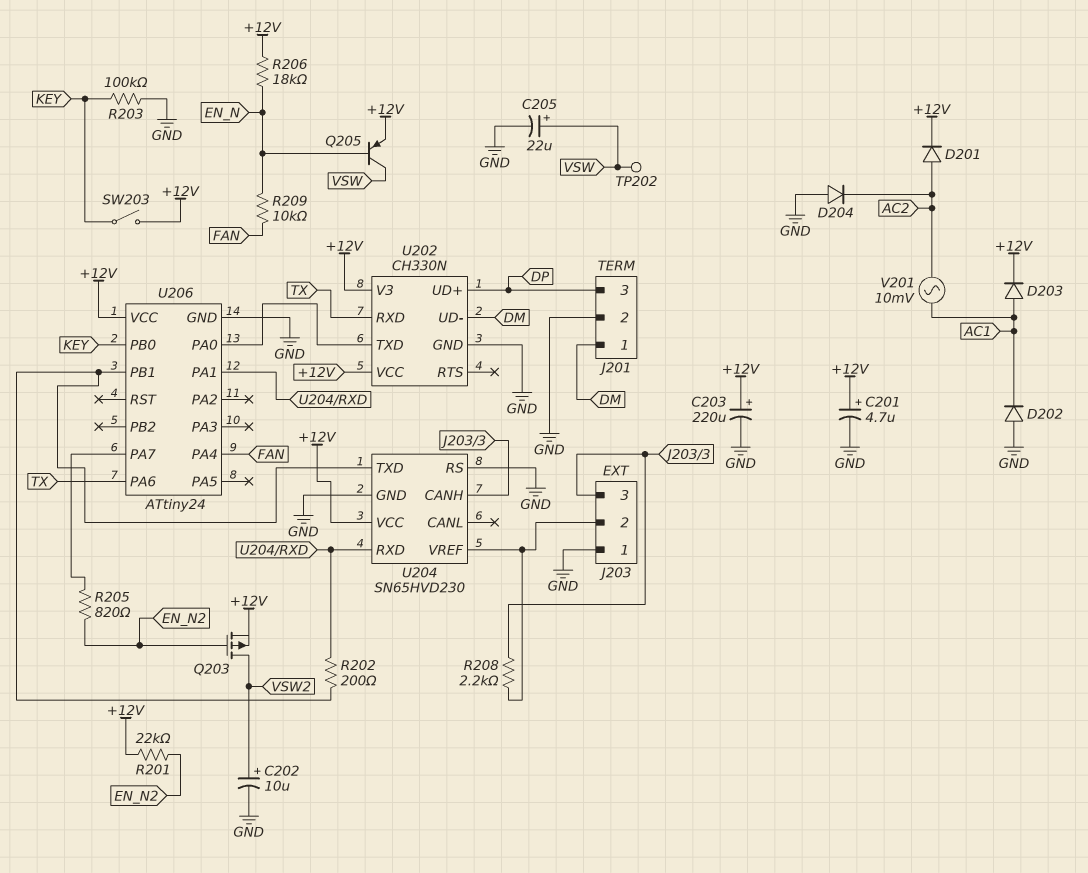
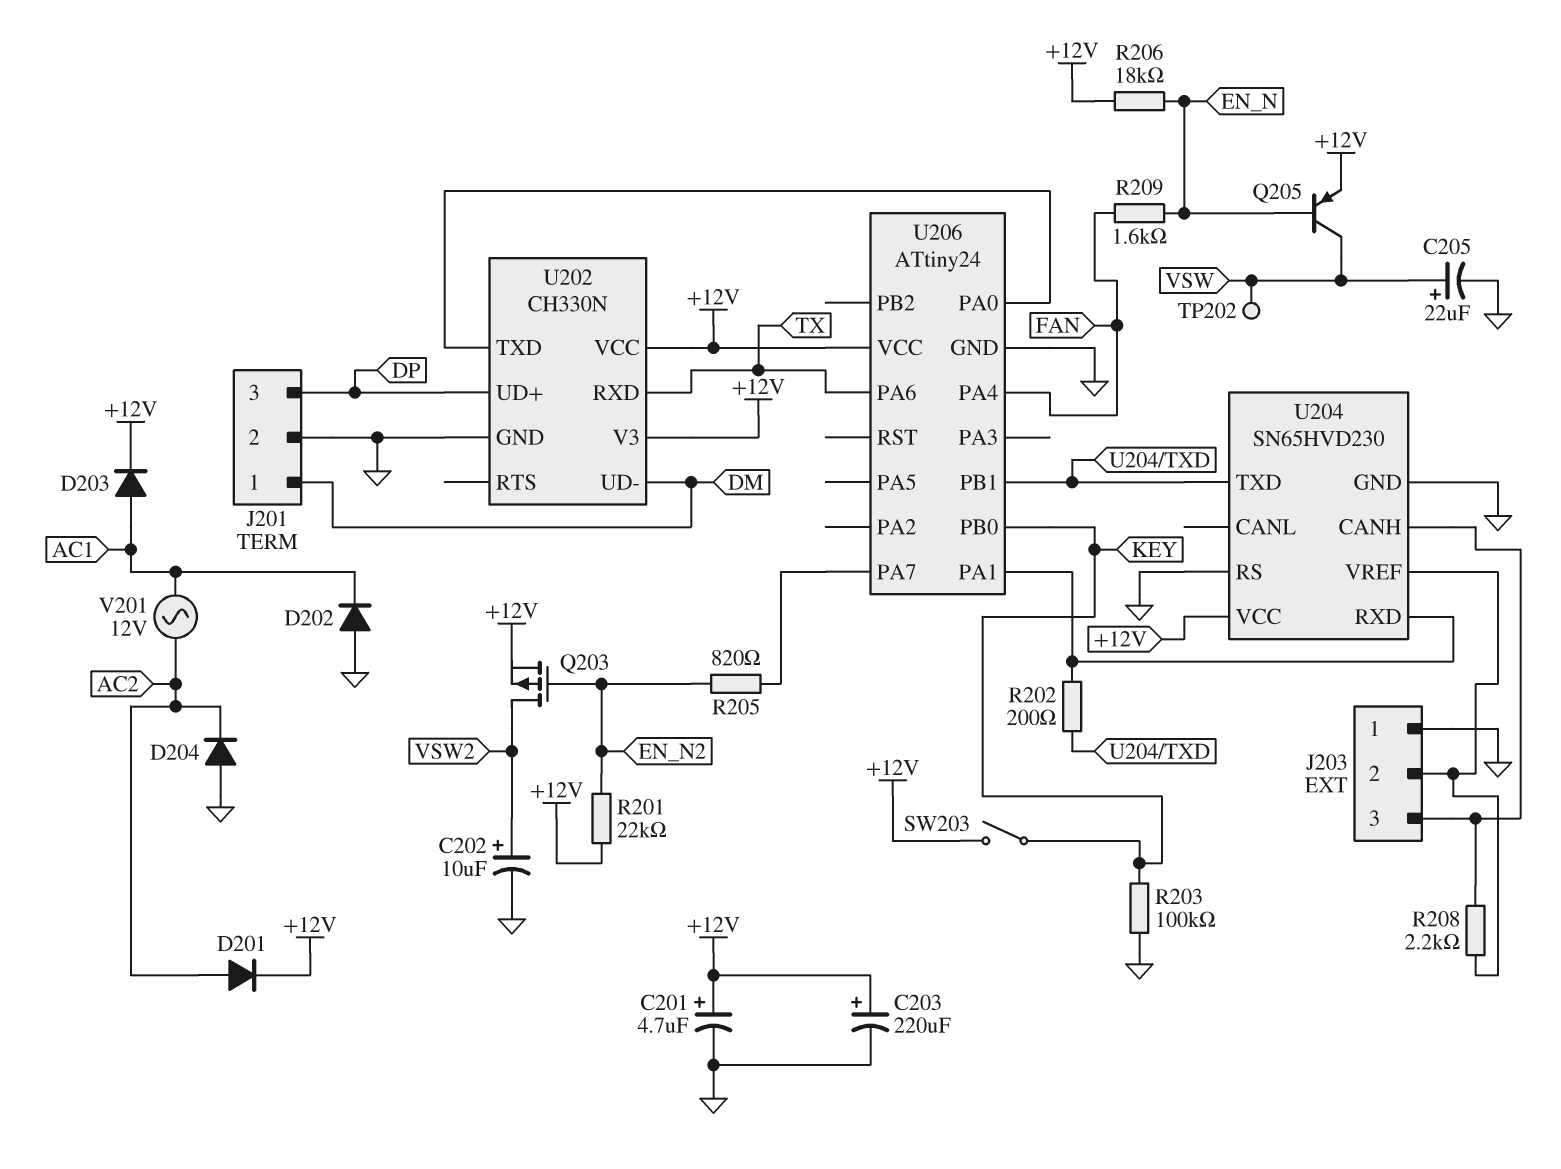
R209: 10k (EN_N, FAN) -> 1.6k (EN_N, FAN)
V201: AC 10mV (AC1, AC2) -> AC 12V (AC1, AC2)

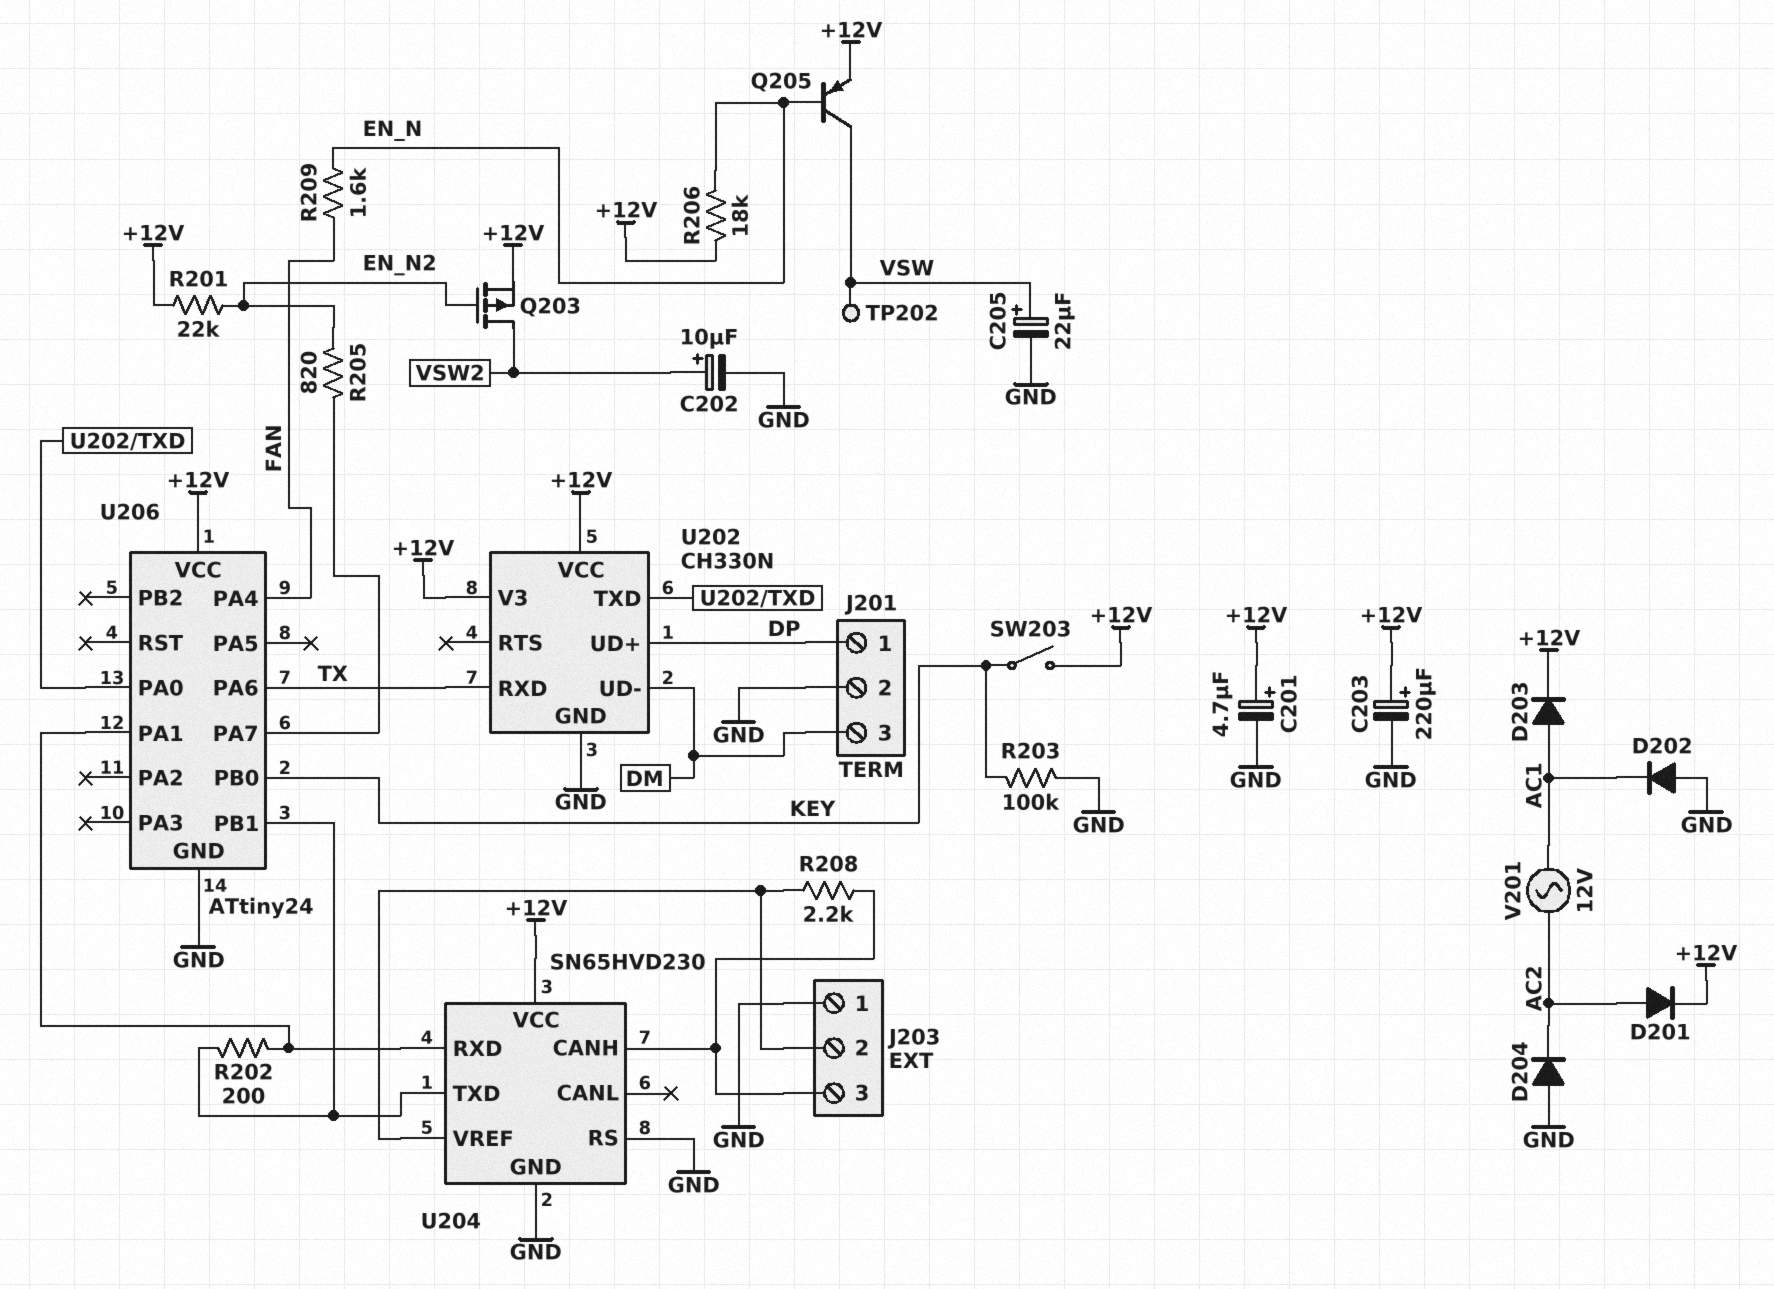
J201 pin 1: DM -> DP
J201 pin 3: DP -> DM

